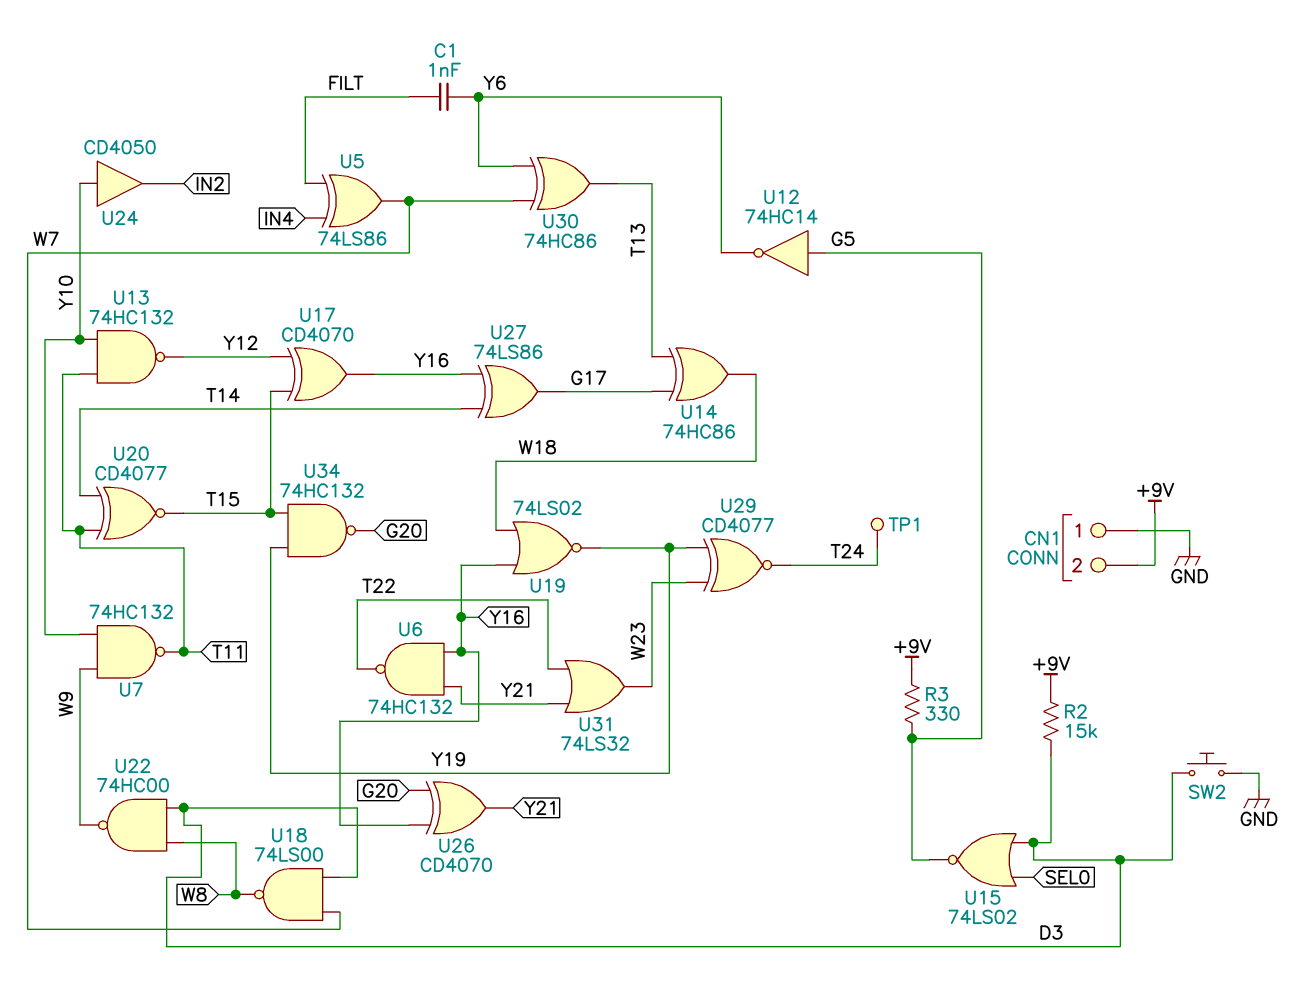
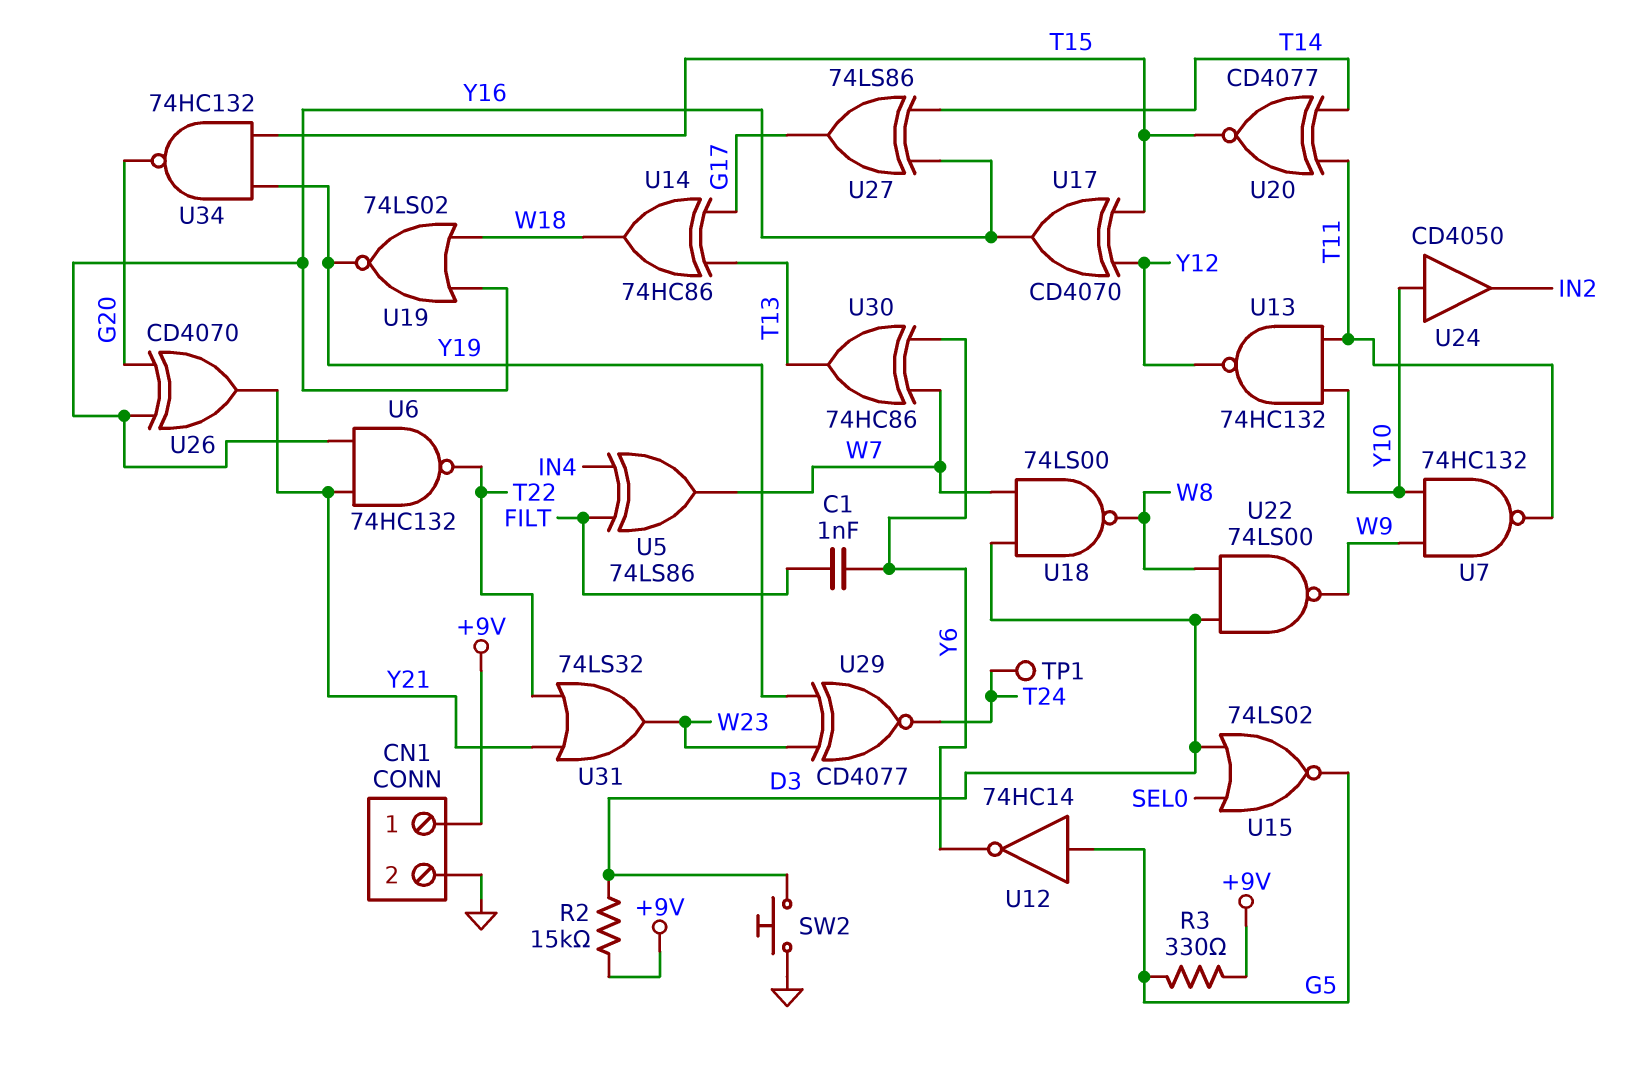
CN1 pin 1: GND -> +9V
CN1 pin 2: +9V -> GND
U22: NAND 74HC00 (in D3, in W8, out W9) -> NAND 74LS00 (in D3, in W8, out W9)

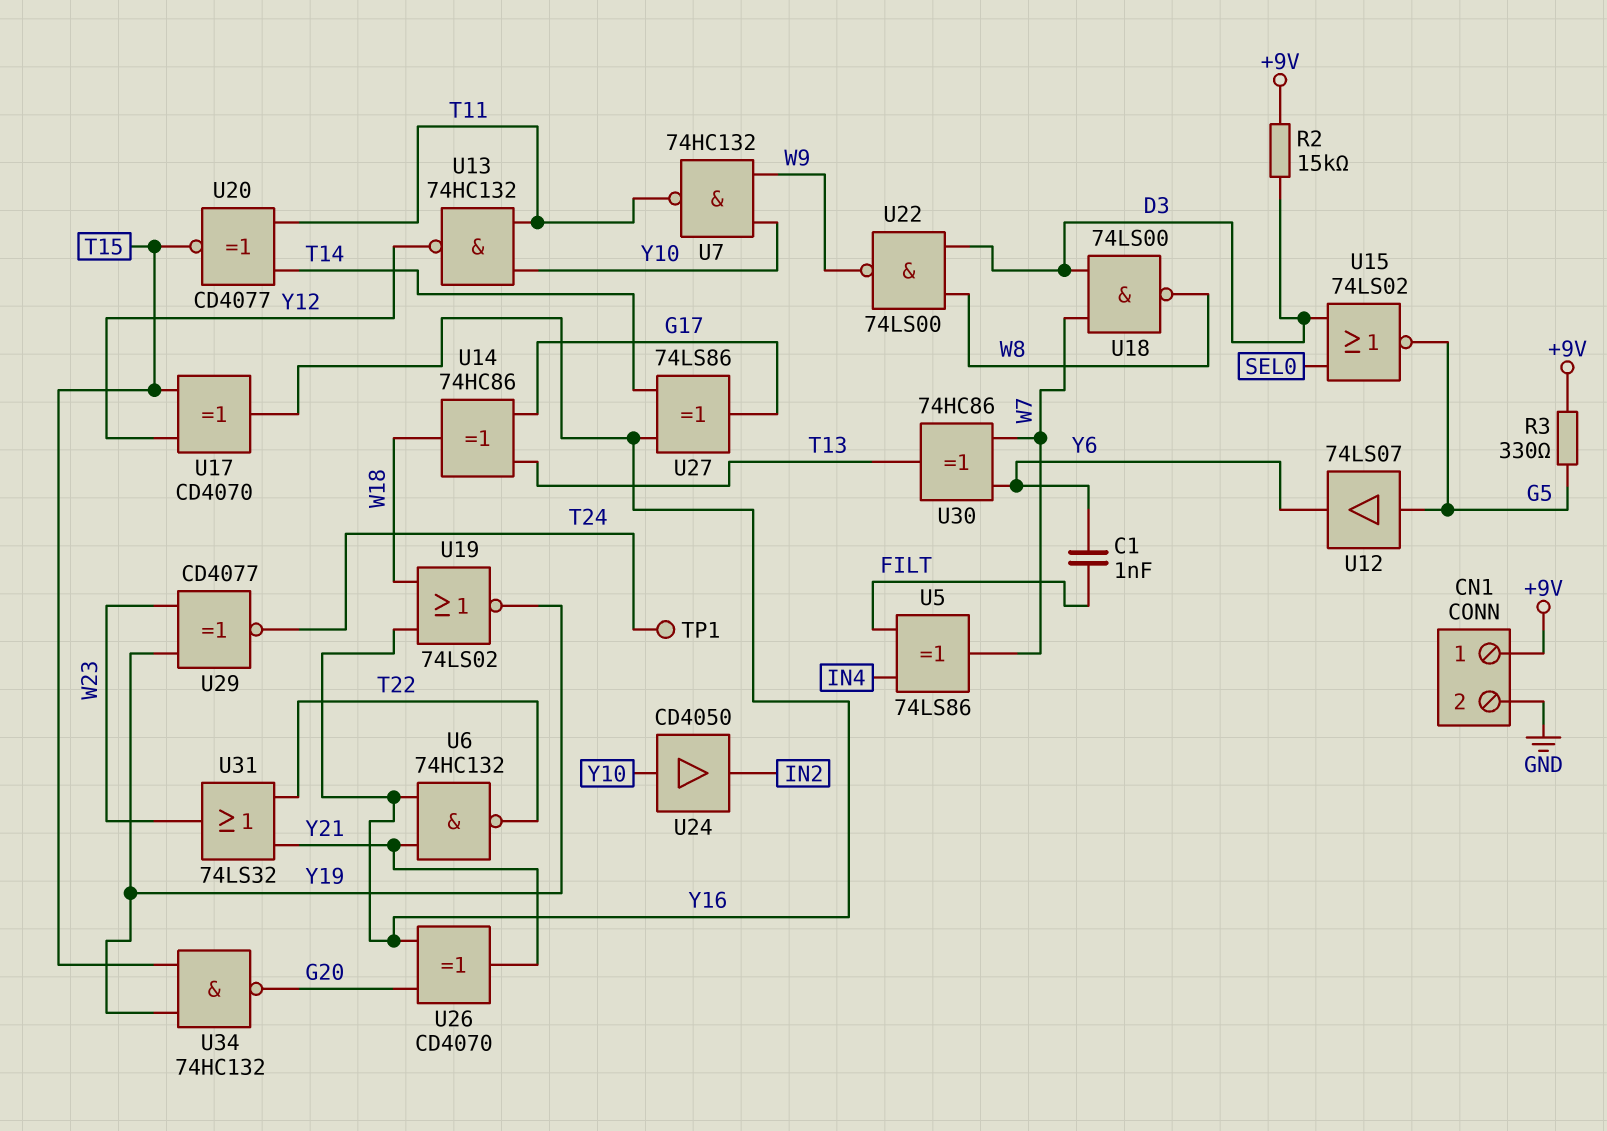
SW2: button (D3, GND) -> none
U12: NOT 74HC14 (in G5, out Y6) -> buffer 74LS07 (in G5, out Y6)

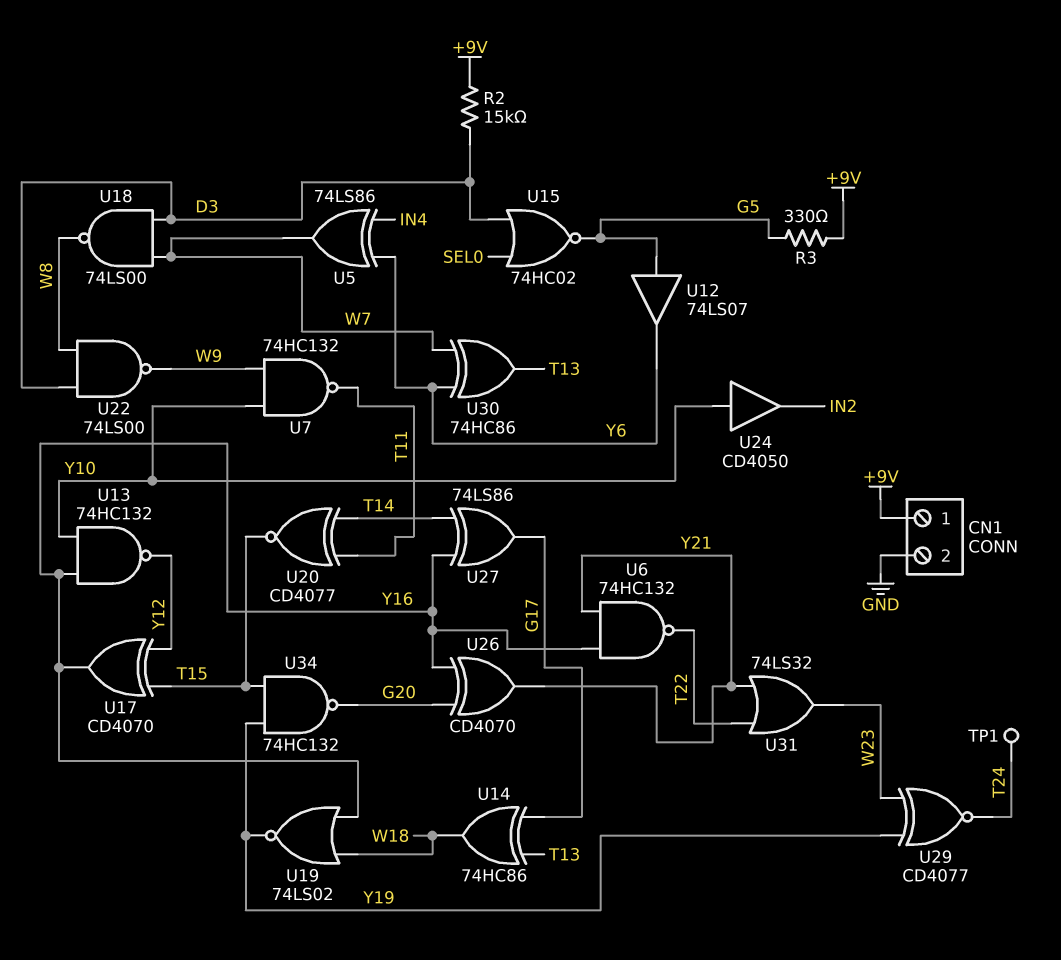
C1: 1nF (FILT, Y6) -> none
U5: XOR 74LS86 (in FILT, in IN4, out W7) -> XOR 74LS86 (in IN4, in Y6, out W7)
U13: NAND 74HC132 (in T11, in Y10, out Y12) -> NAND 74HC132 (in Y10, in Y16, out Y12)
U15: NOR 74LS02 (in D3, in SEL0, out G5) -> NOR 74HC02 (in D3, in SEL0, out G5)

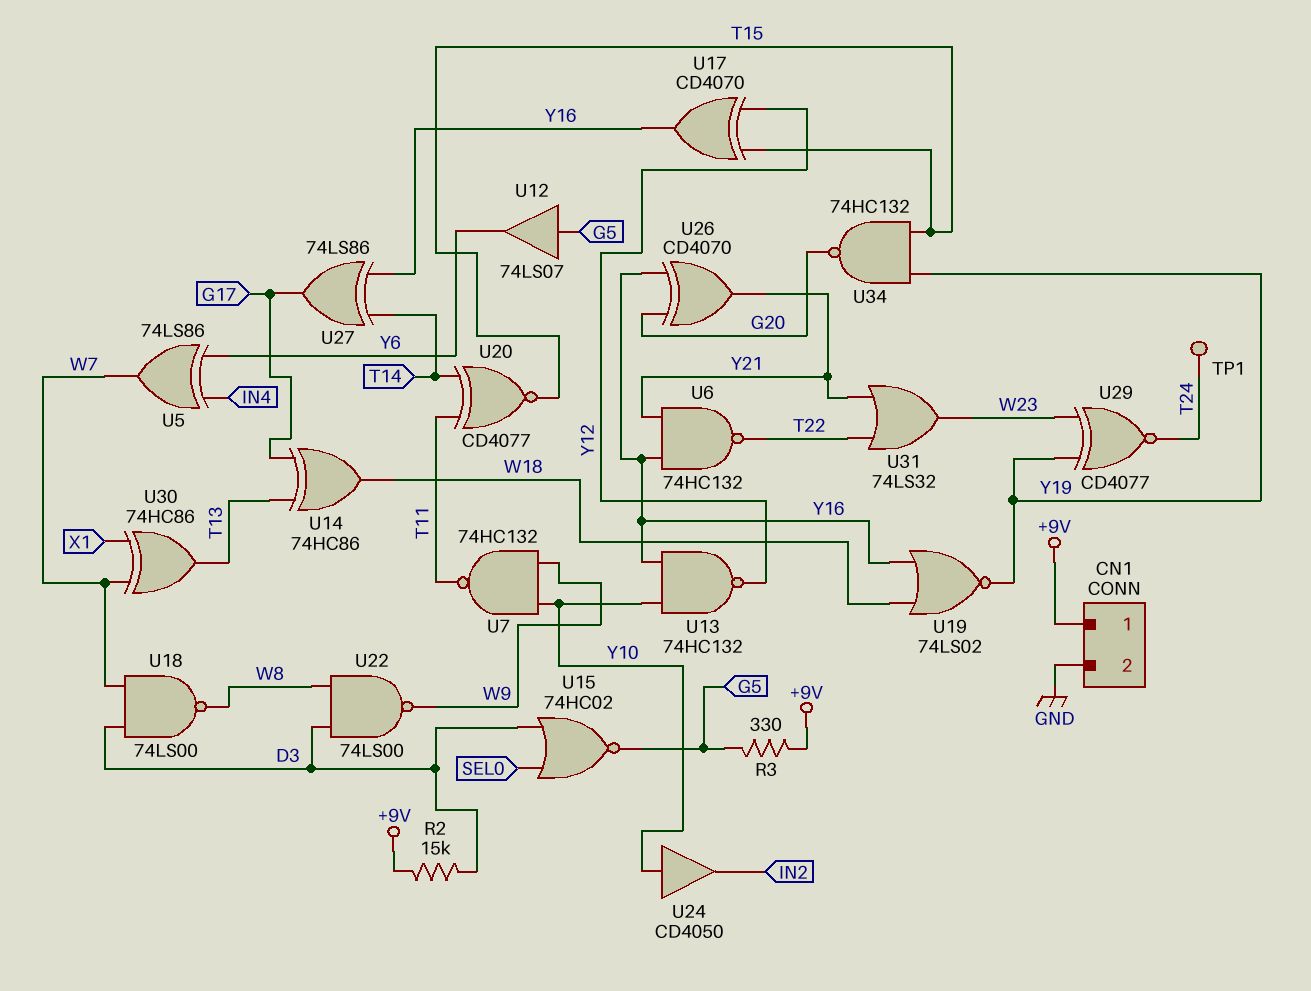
U30: XOR 74HC86 (in W7, in Y6, out T13) -> XOR 74HC86 (in W7, in X1, out T13)

